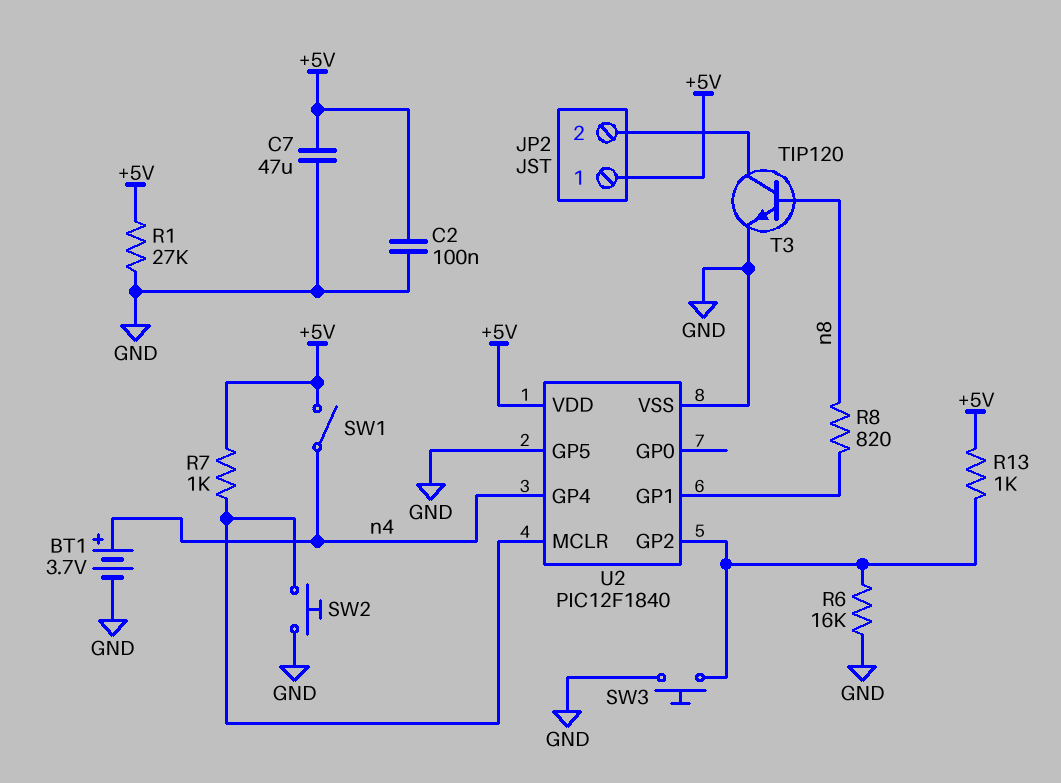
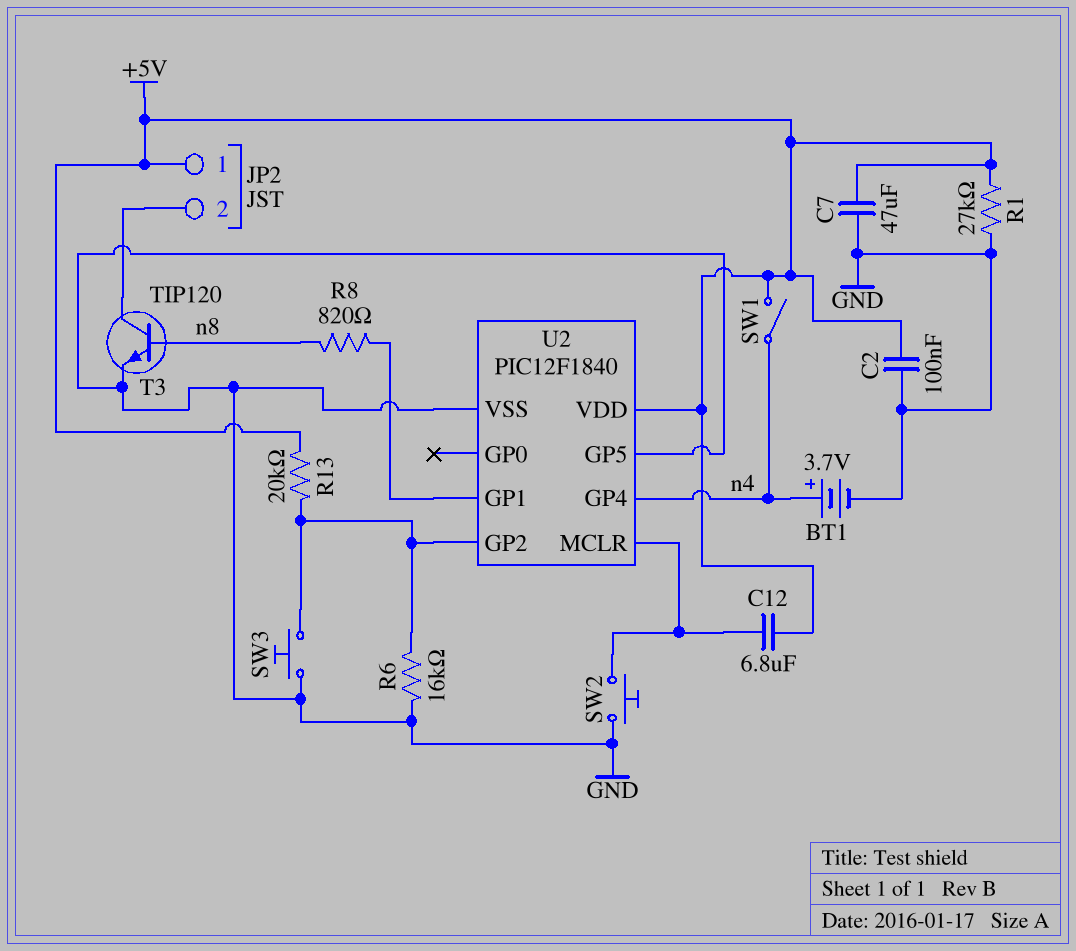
C12: none -> 6.8uF (+5V, U2/MCLR)
R7: 1k (+5V, U2/MCLR) -> none
R13: 1k (+5V, U2/GP2) -> 20k (+5V, U2/GP2)

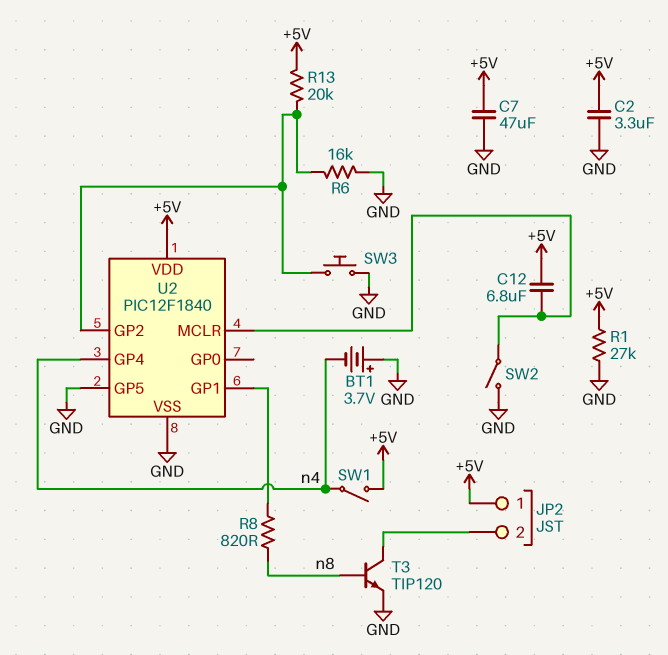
BT1: 3.7V (plus n4, minus GND) -> 3.7V (plus GND, minus n4)
C2: 100nF (+5V, GND) -> 3.3uF (+5V, GND)
SW2: button (GND, U2/MCLR) -> switch (GND, U2/MCLR)

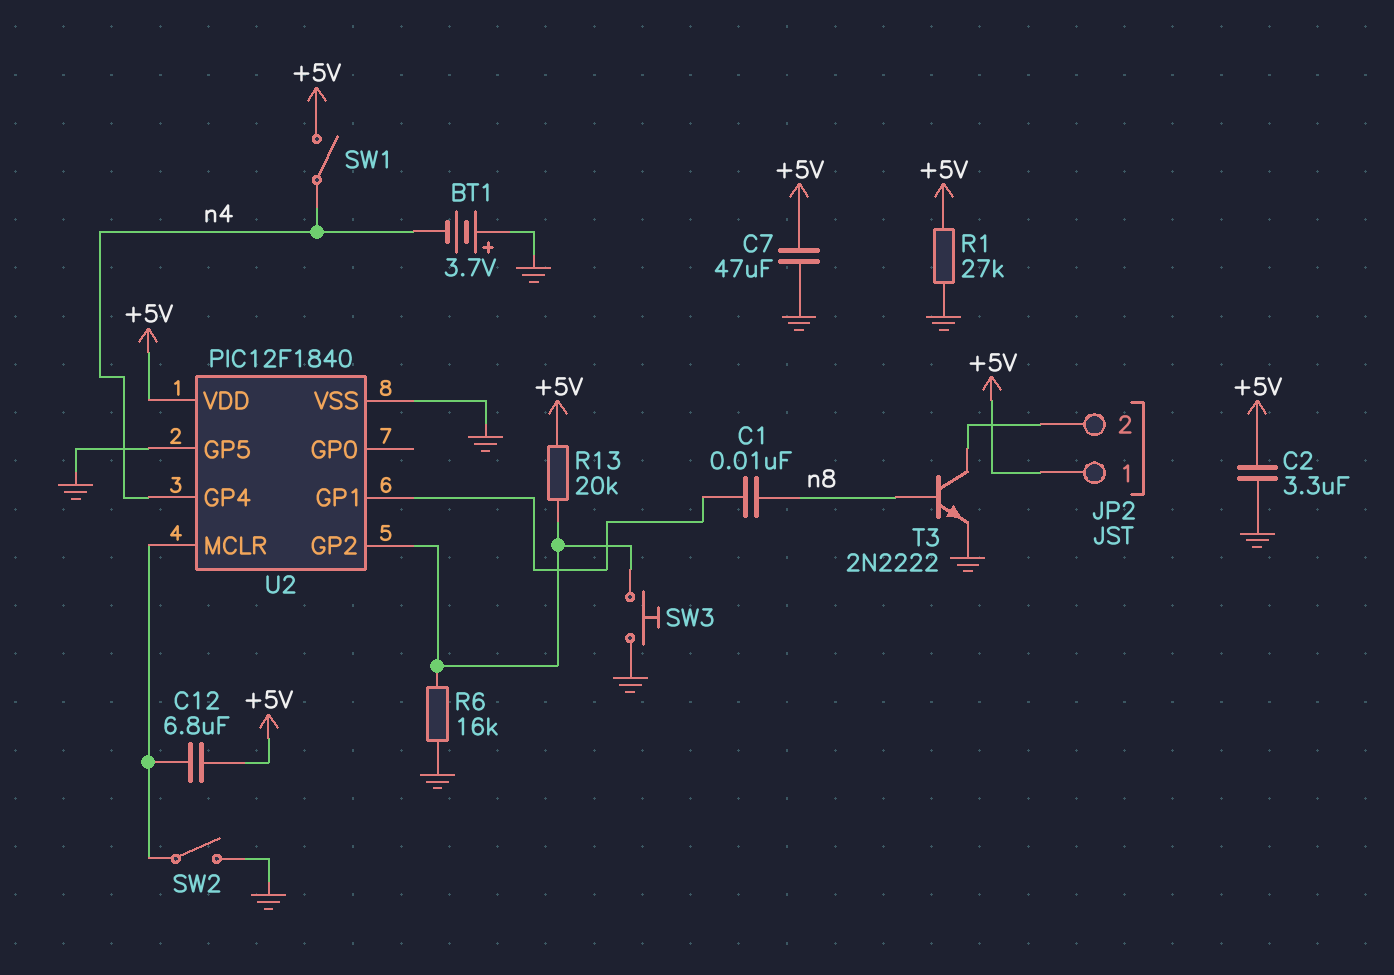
C1: none -> 10nF (U2/GP1, n8)
R8: 820 (U2/GP1, n8) -> none
T3: NPN TIP120 (B n8, C JP2/2, E GND) -> NPN 2N2222 (B n8, C JP2/2, E GND)

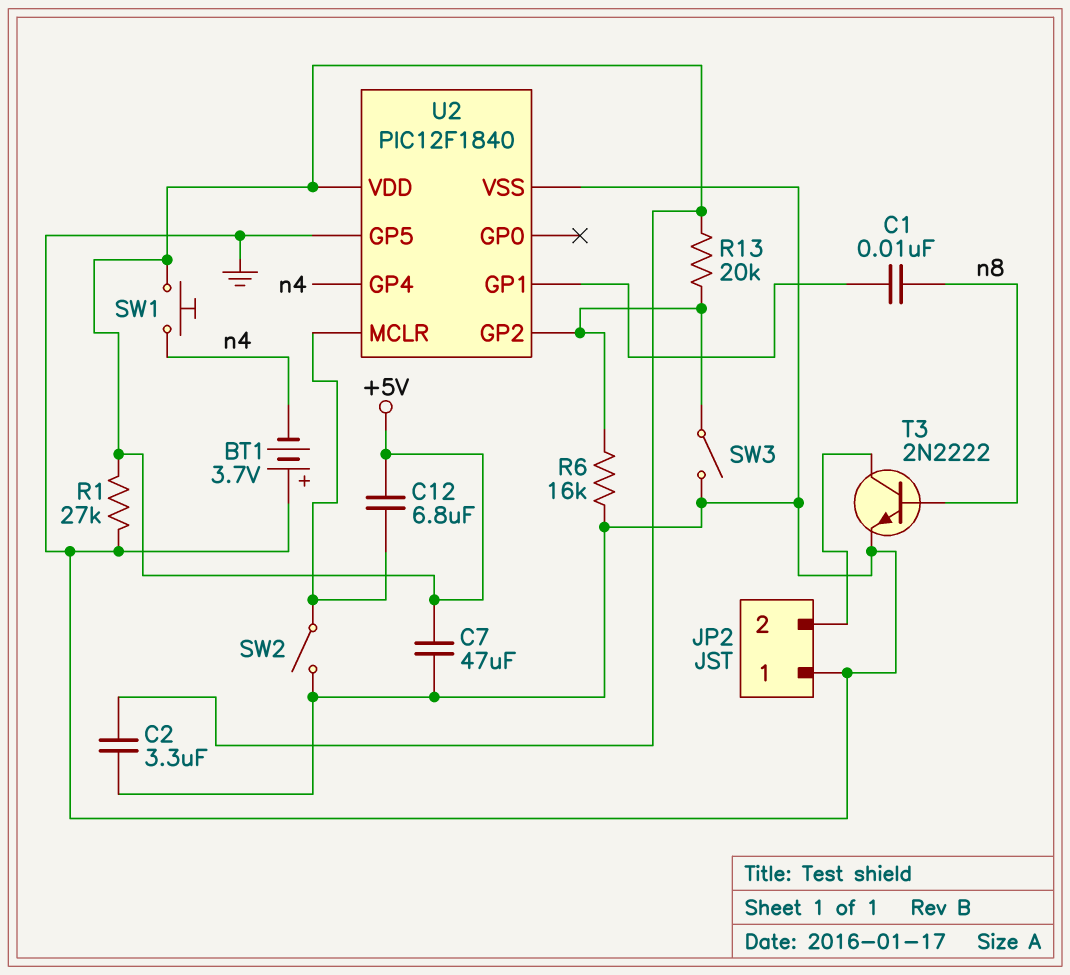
JP2 pin 1: +5V -> GND
SW1: switch (+5V, n4) -> button (+5V, n4)
SW3: button (GND, U2/GP2) -> switch (GND, U2/GP2)

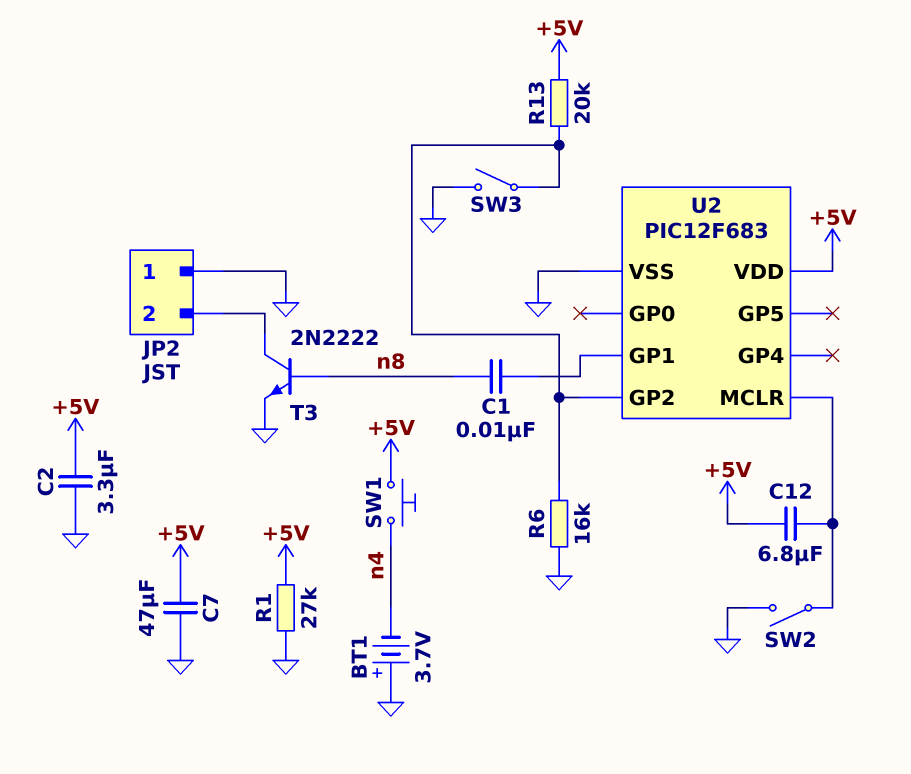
U2: PIC12F1840 -> PIC12F683
U2 pin GP4: n4 -> none
U2 pin GP5: GND -> none

